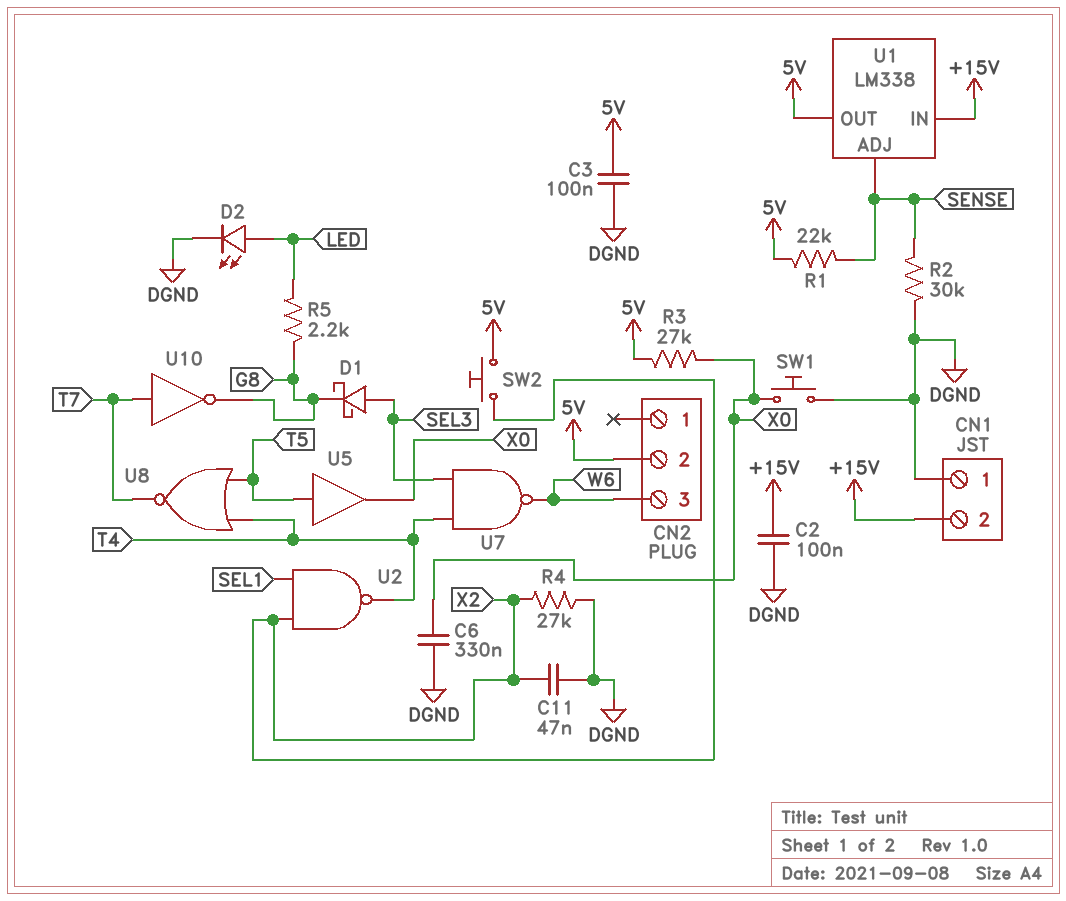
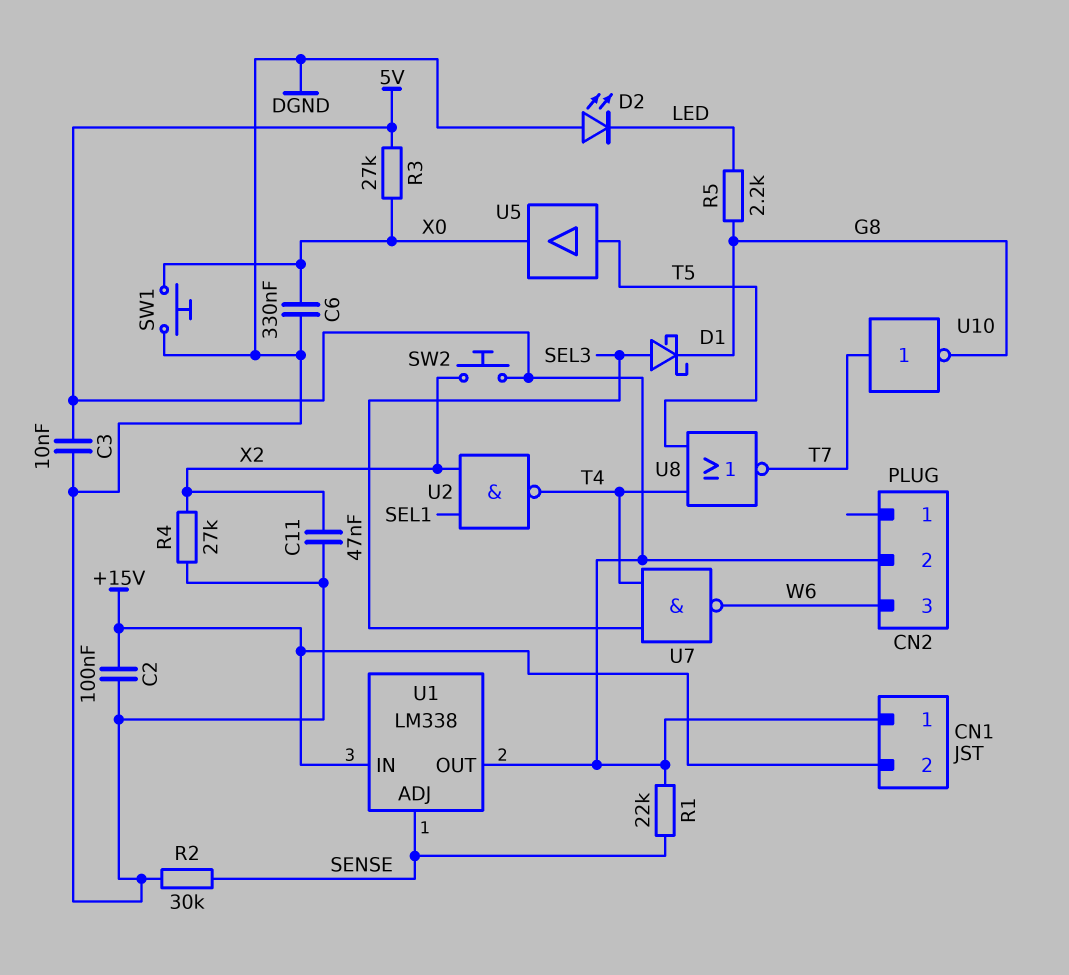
C3: 100nF (5V, DGND) -> 10nF (5V, DGND)
CN1 pin 1: DGND -> 5V
D2: LED (A LED, K DGND) -> LED (A DGND, K LED)

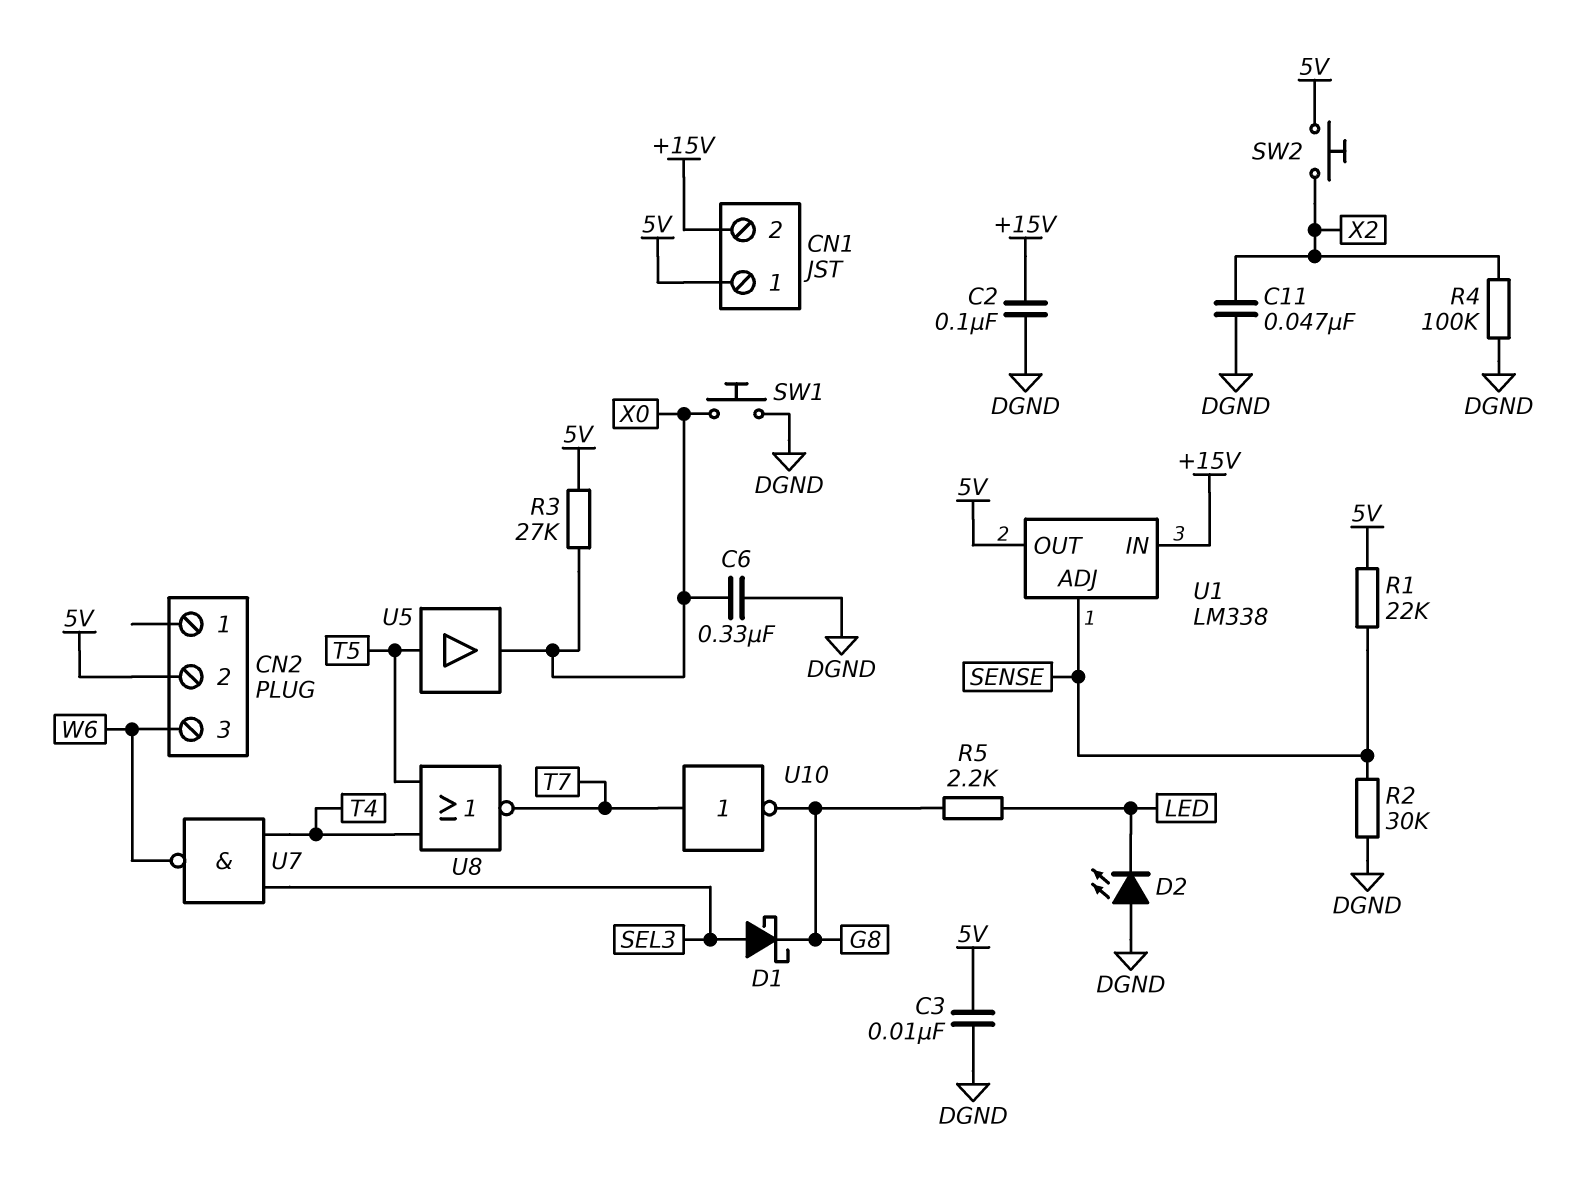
R4: 27k (DGND, X2) -> 100k (DGND, X2)
U2: NAND (in SEL1, in X2, out T4) -> none

